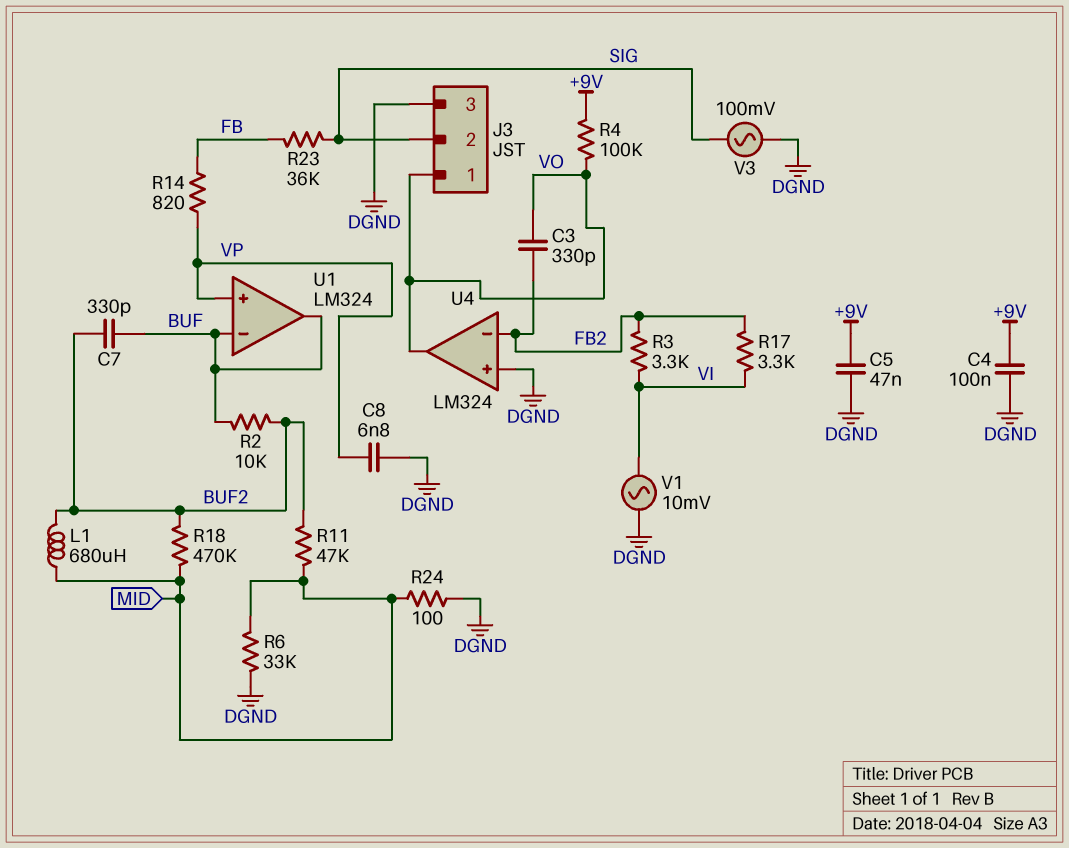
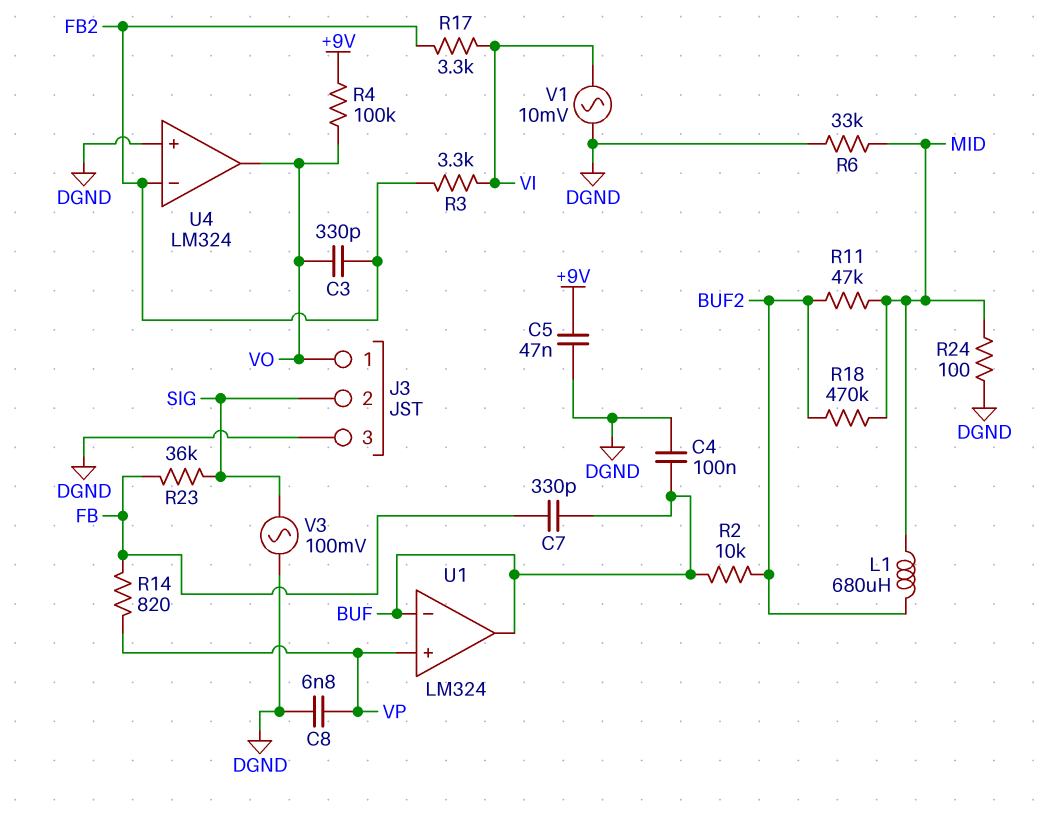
C4: 100nF (+9V, DGND) -> 100nF (BUF, DGND)
C7: 330pF (BUF, BUF2) -> 330pF (BUF, FB)

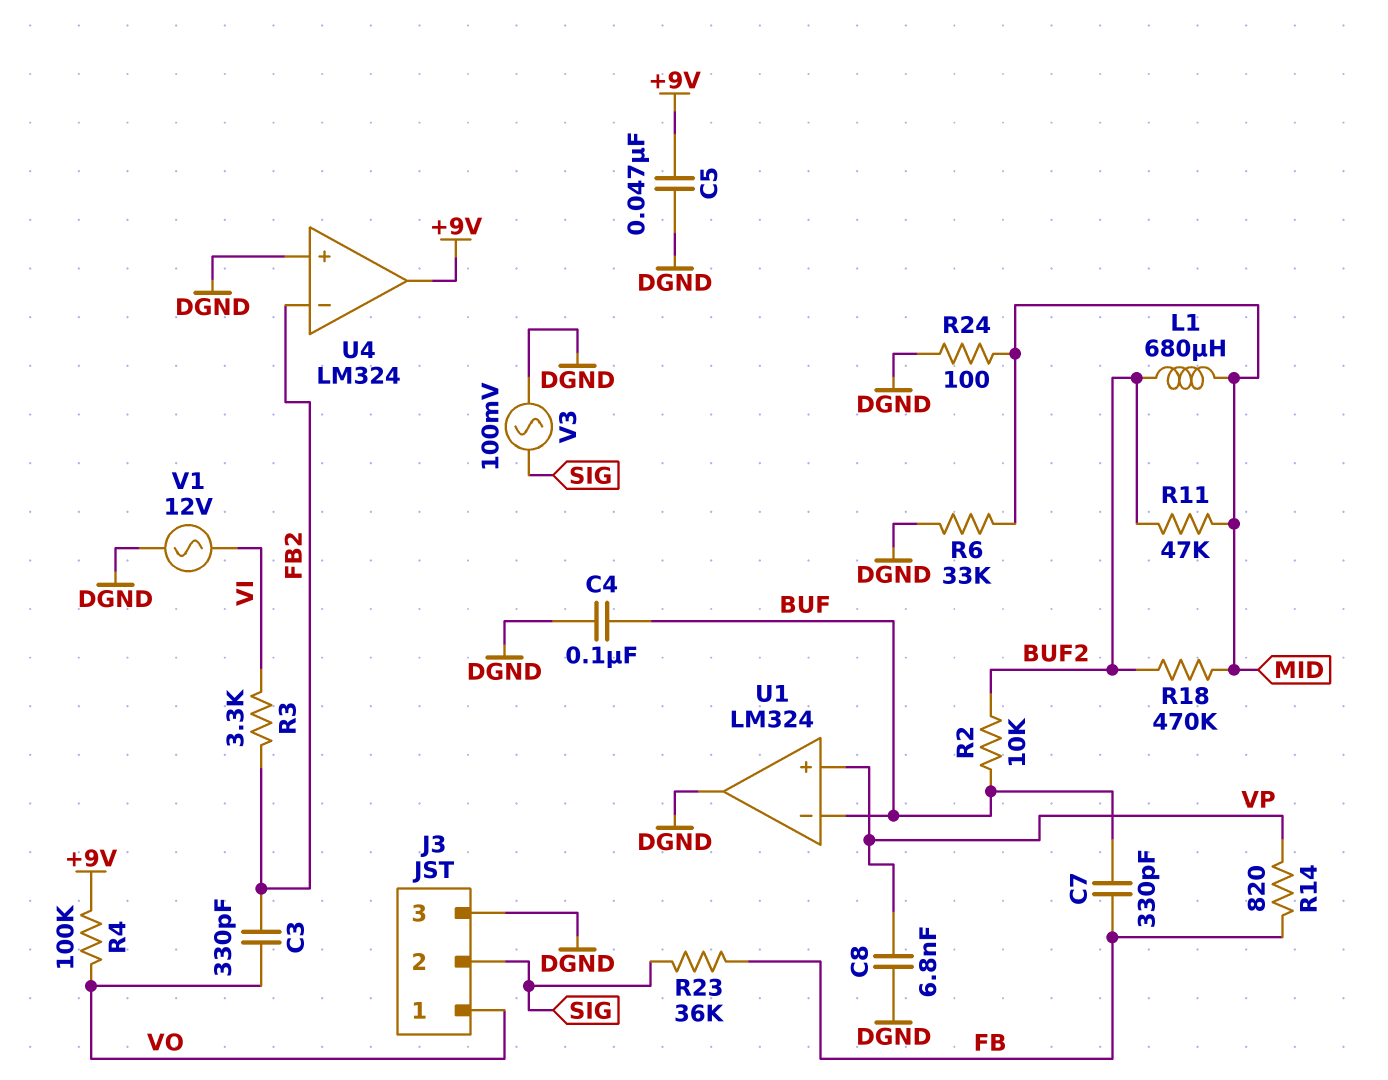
R17: 3.3k (FB2, VI) -> none
U1 pin out: BUF -> DGND
U4 pin out: VO -> +9V
V1: AC 10mV (DGND, VI) -> AC 12V (DGND, VI)

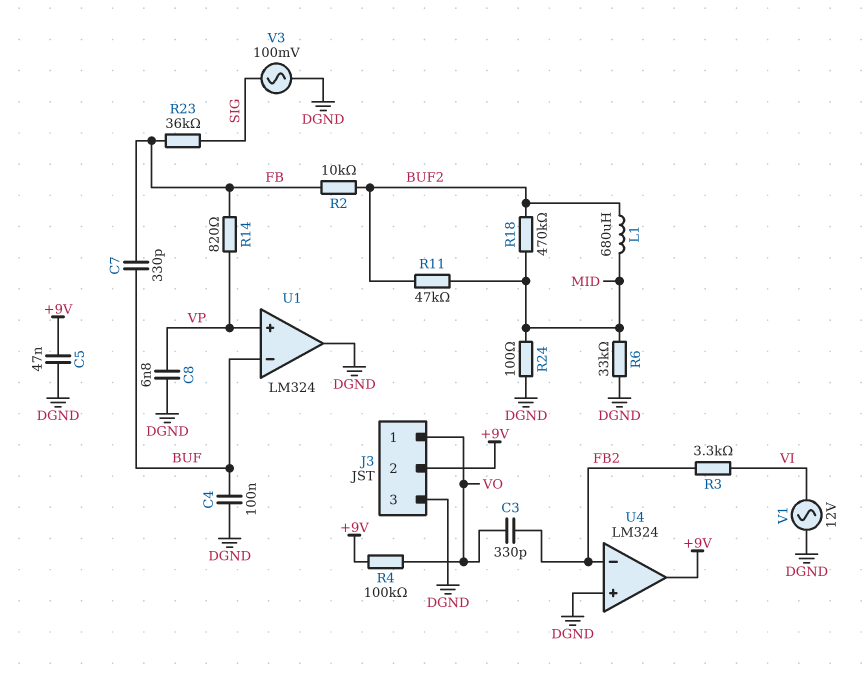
J3 pin 2: SIG -> +9V
R2: 10k (BUF, BUF2) -> 10k (BUF2, FB)

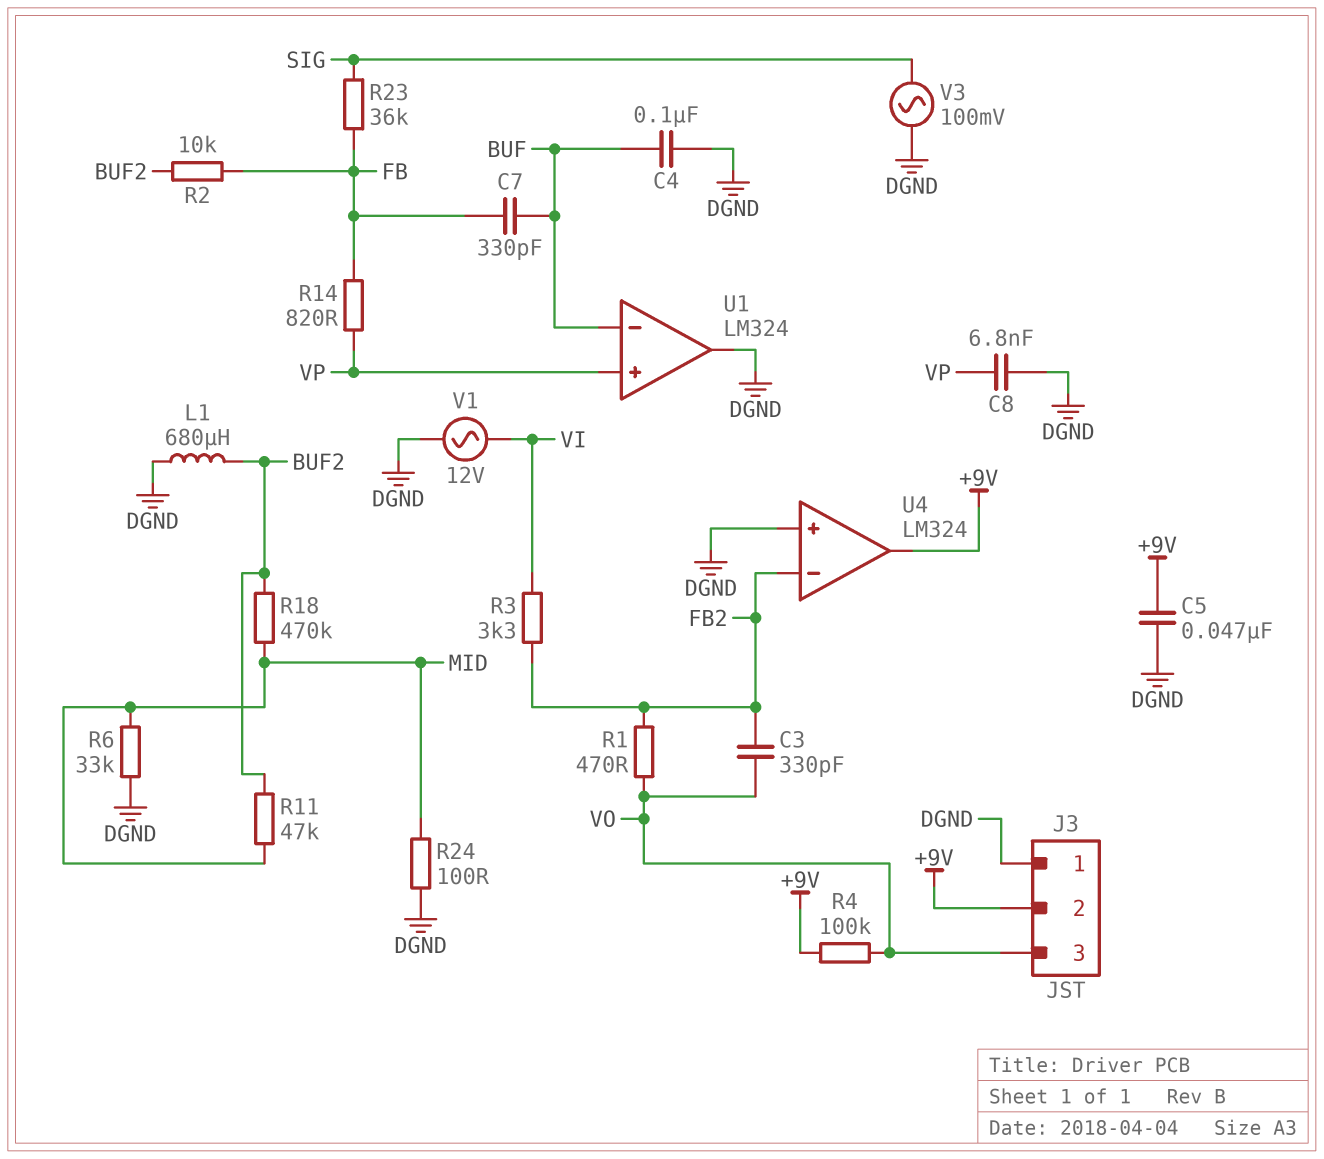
J3 pin 1: VO -> DGND
J3 pin 3: DGND -> VO
L1: 680uH (BUF2, MID) -> 680uH (BUF2, DGND)
R1: none -> 470 (FB2, VO)

